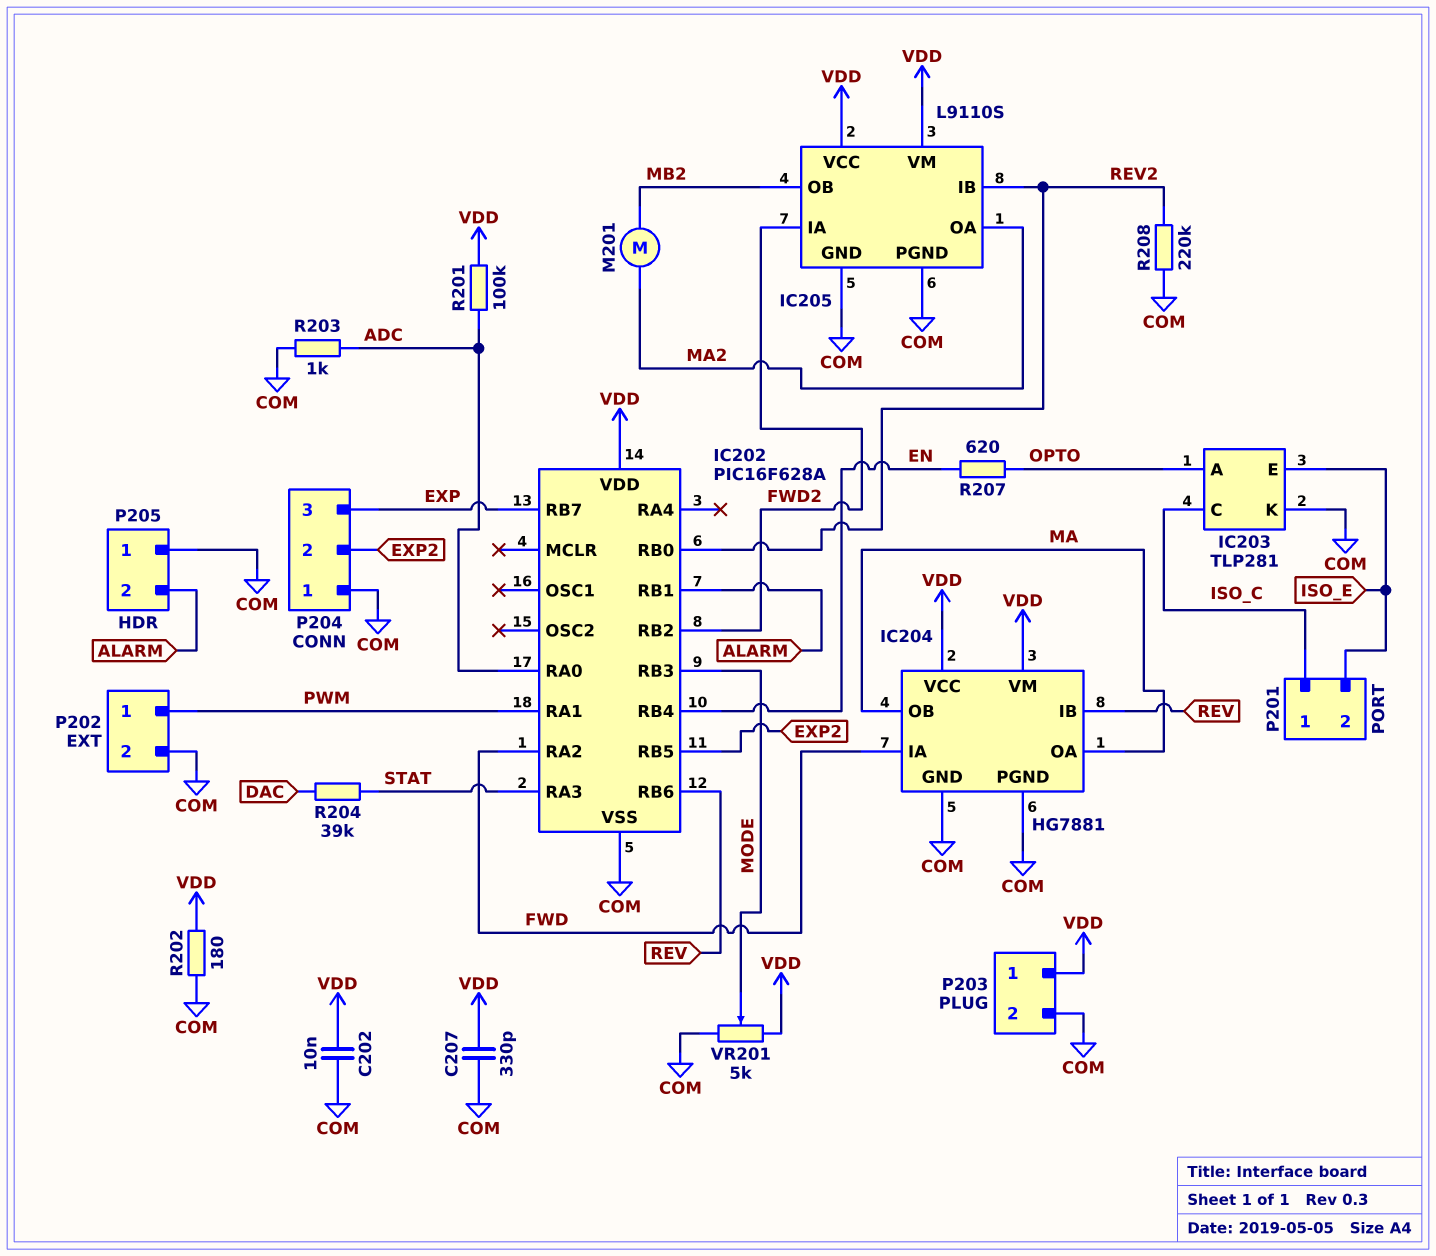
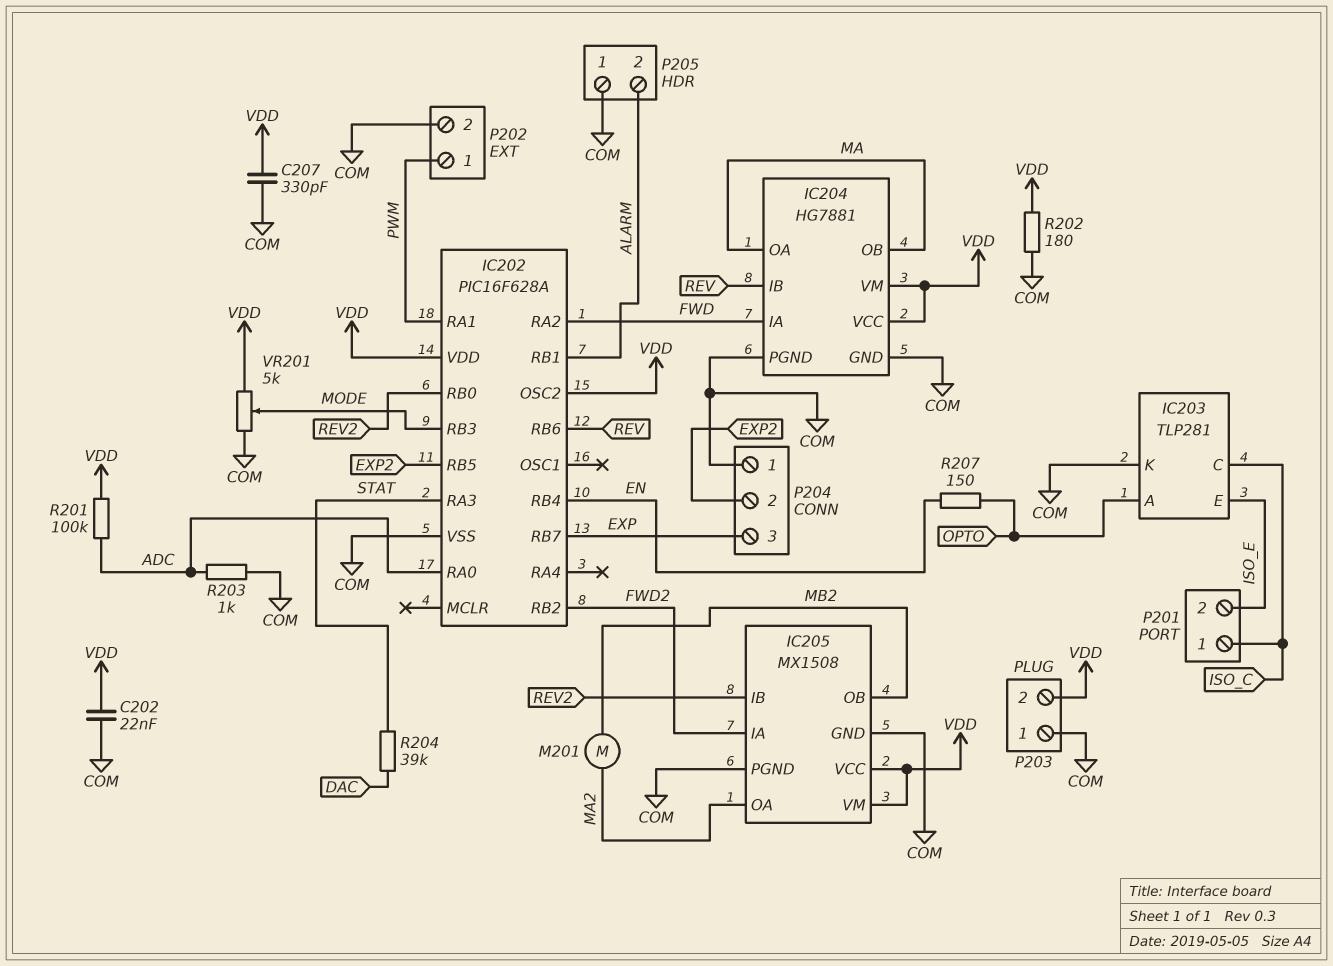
C202: 10nF (COM, VDD) -> 22nF (COM, VDD)
IC202 pin OSC2: none -> VDD
IC205: L9110S -> MX1508
P203 pin 1: VDD -> COM
P203 pin 2: COM -> VDD
R207: 620 (EN, OPTO) -> 150 (EN, OPTO)
R208: 220k (COM, REV2) -> none

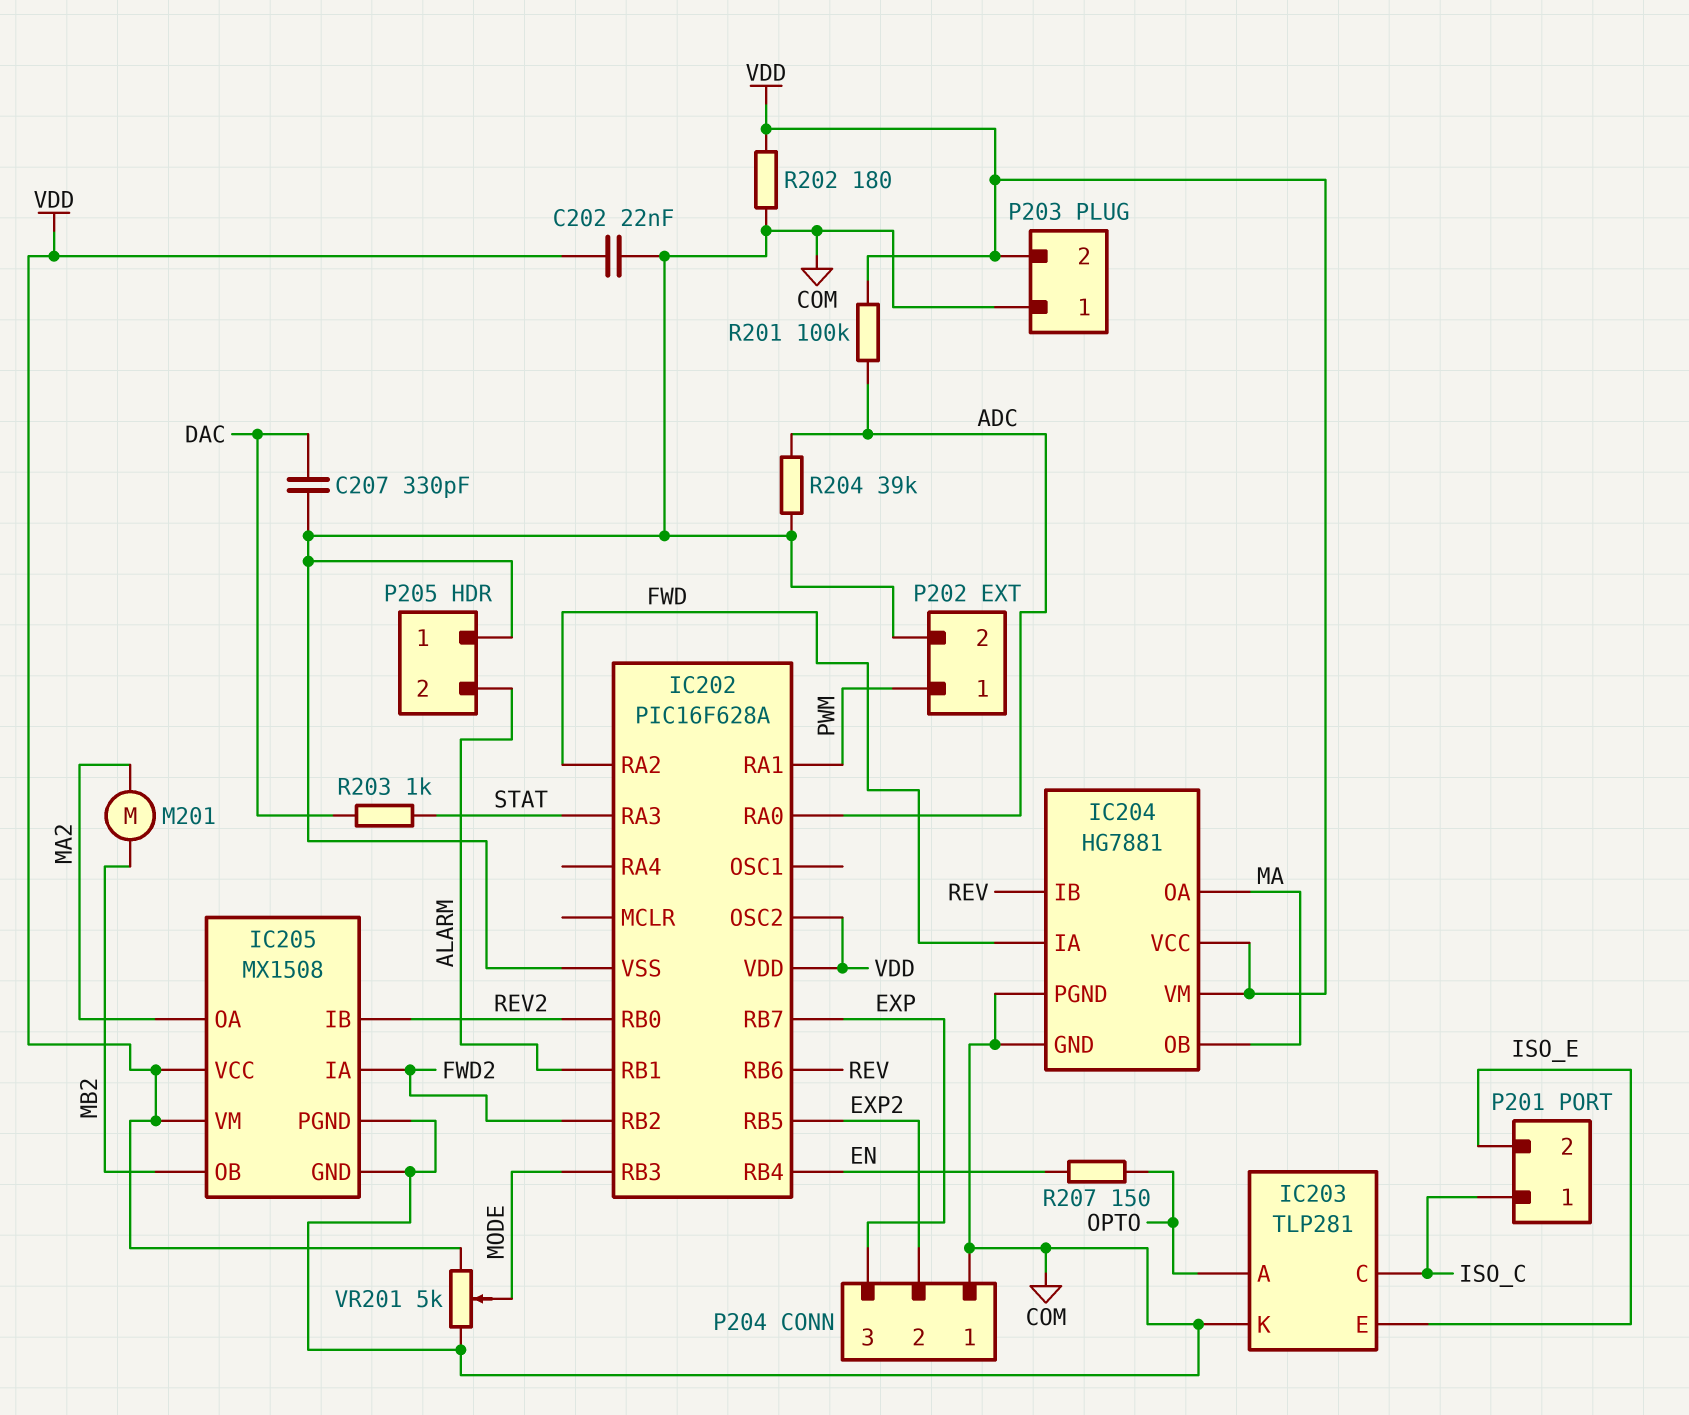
C207: 330pF (COM, VDD) -> 330pF (COM, DAC)
R203: 1k (ADC, COM) -> 1k (DAC, STAT)
R204: 39k (DAC, STAT) -> 39k (ADC, COM)

